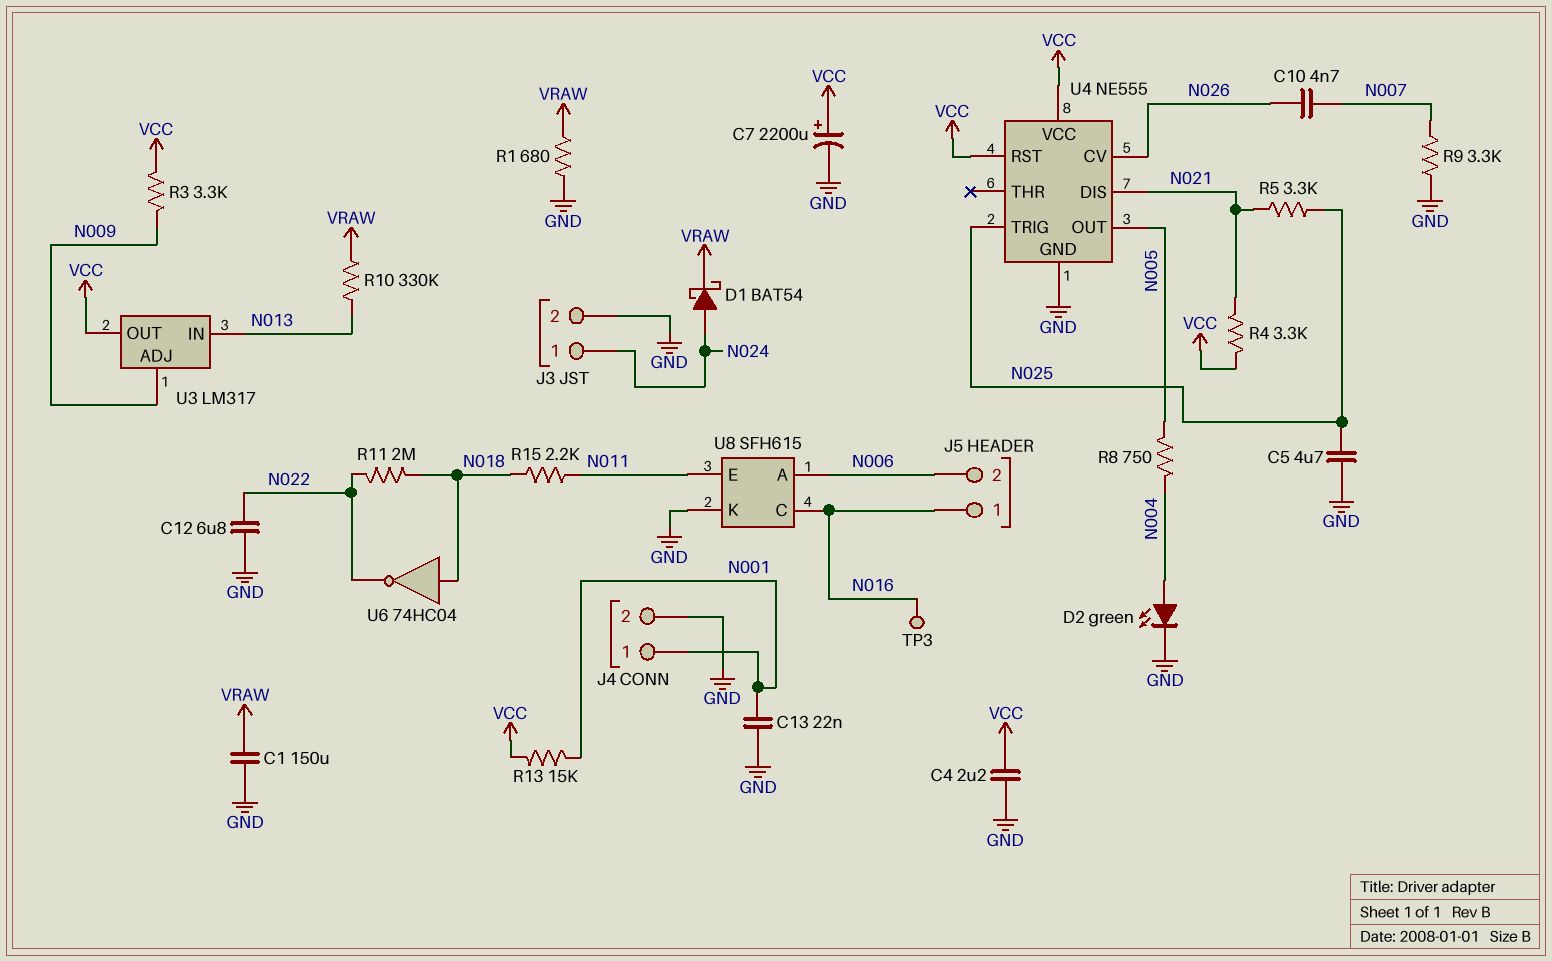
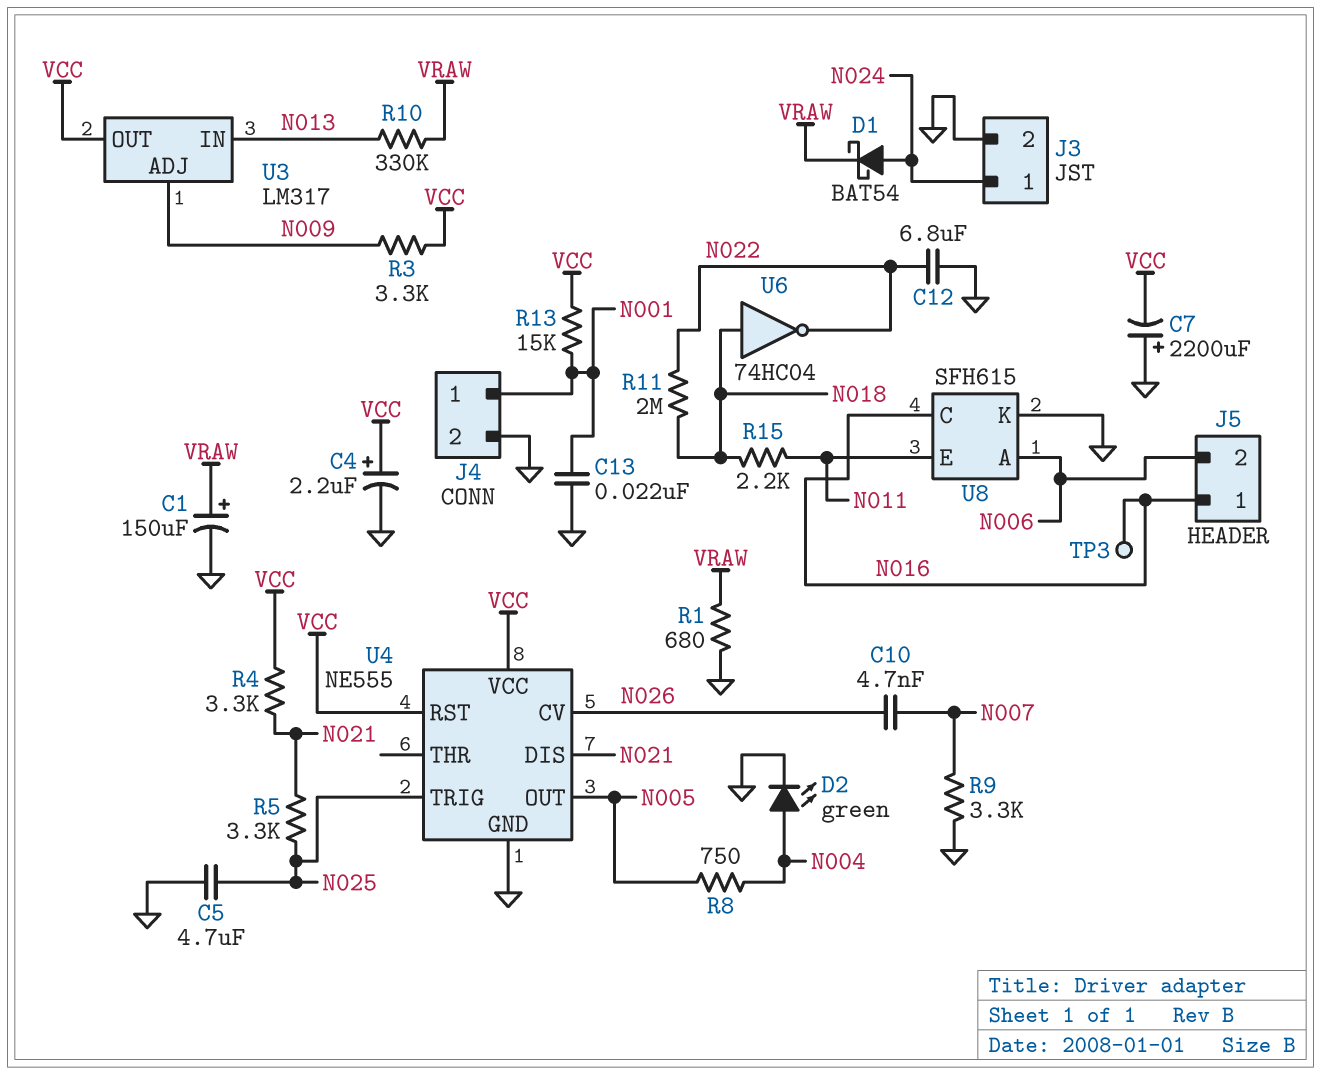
C1: 150uF (GND, VRAW) -> 150uF (plus VRAW, minus GND)
C4: 2.2uF (GND, VCC) -> 2.2uF (plus VCC, minus GND)
C7: 2200uF (plus VCC, minus GND) -> 2200uF (plus GND, minus VCC)

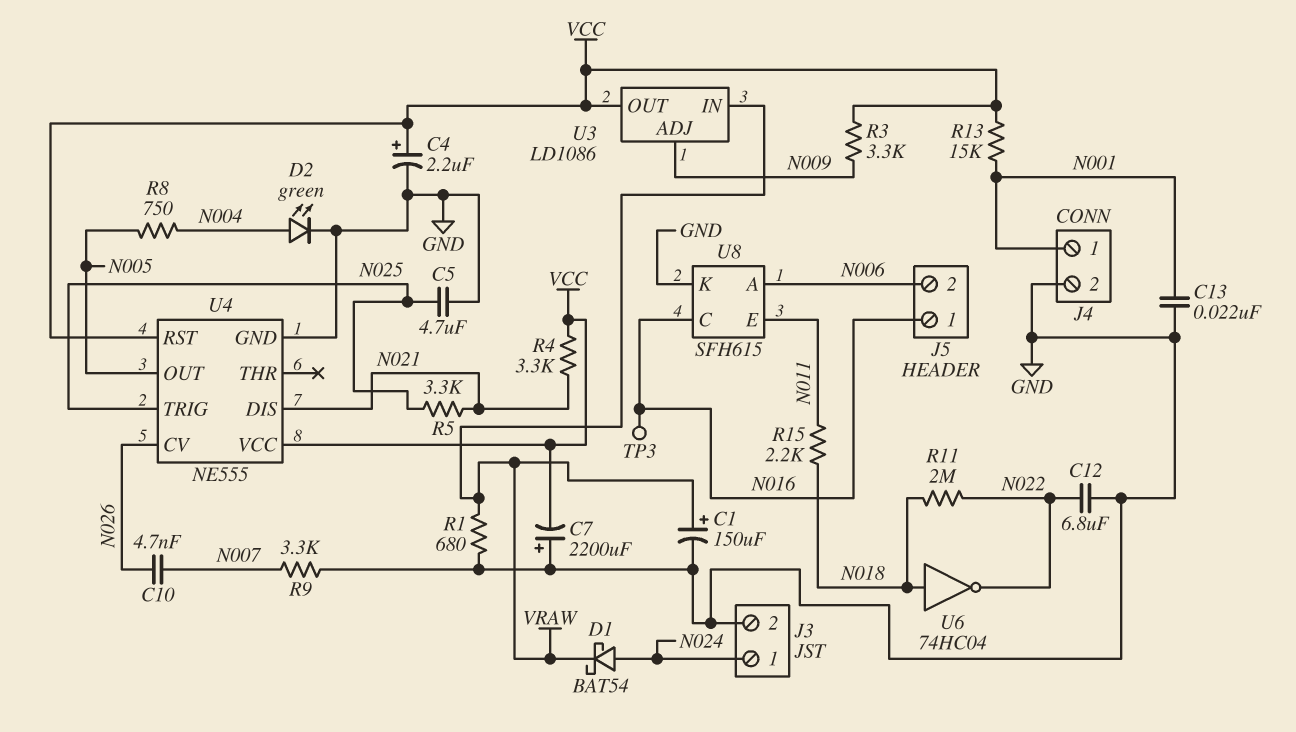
R10: 330k (N013, VRAW) -> none
U3: LM317 -> LD1086
U3 pin IN: N013 -> VRAW

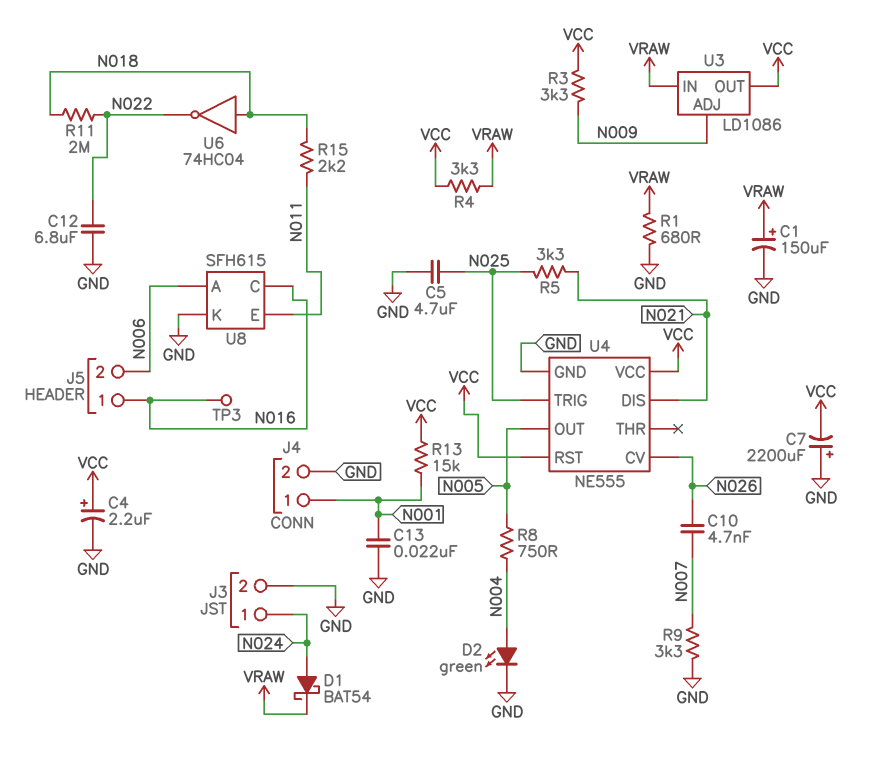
R4: 3.3k (N021, VCC) -> 3.3k (VCC, VRAW)

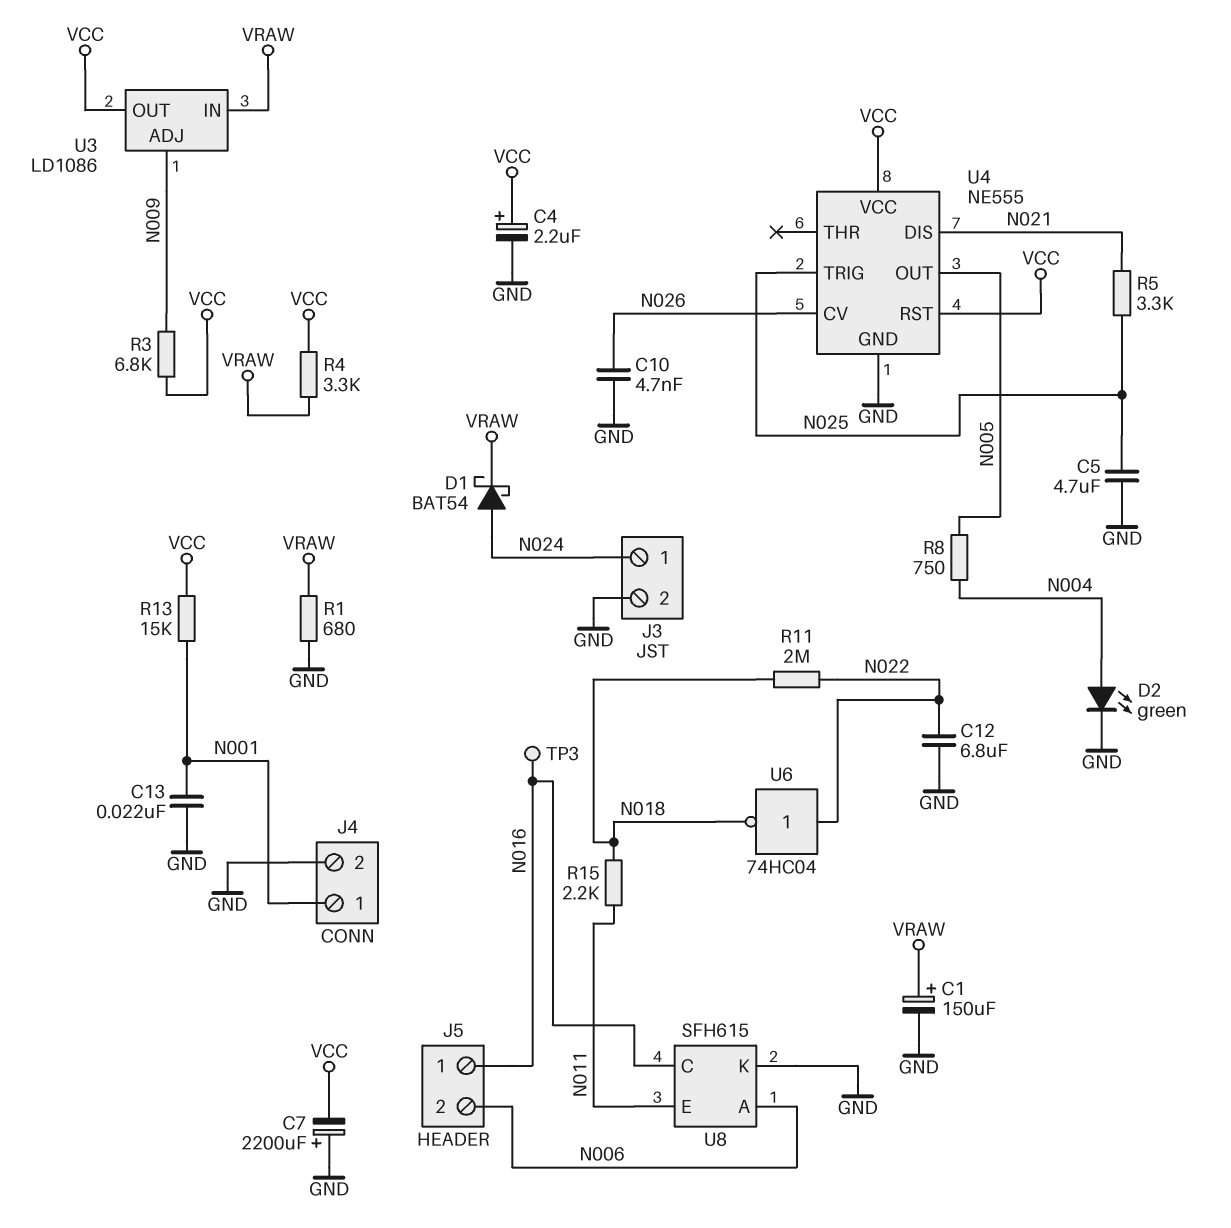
C10: 4.7nF (N007, N026) -> 4.7nF (GND, N026)
R3: 3.3k (N009, VCC) -> 6.8k (N009, VCC)
R9: 3.3k (GND, N007) -> none
U6: NOT 74HC04 (in N018, out N022) -> NOT 74HC04 (in N022, out N018)

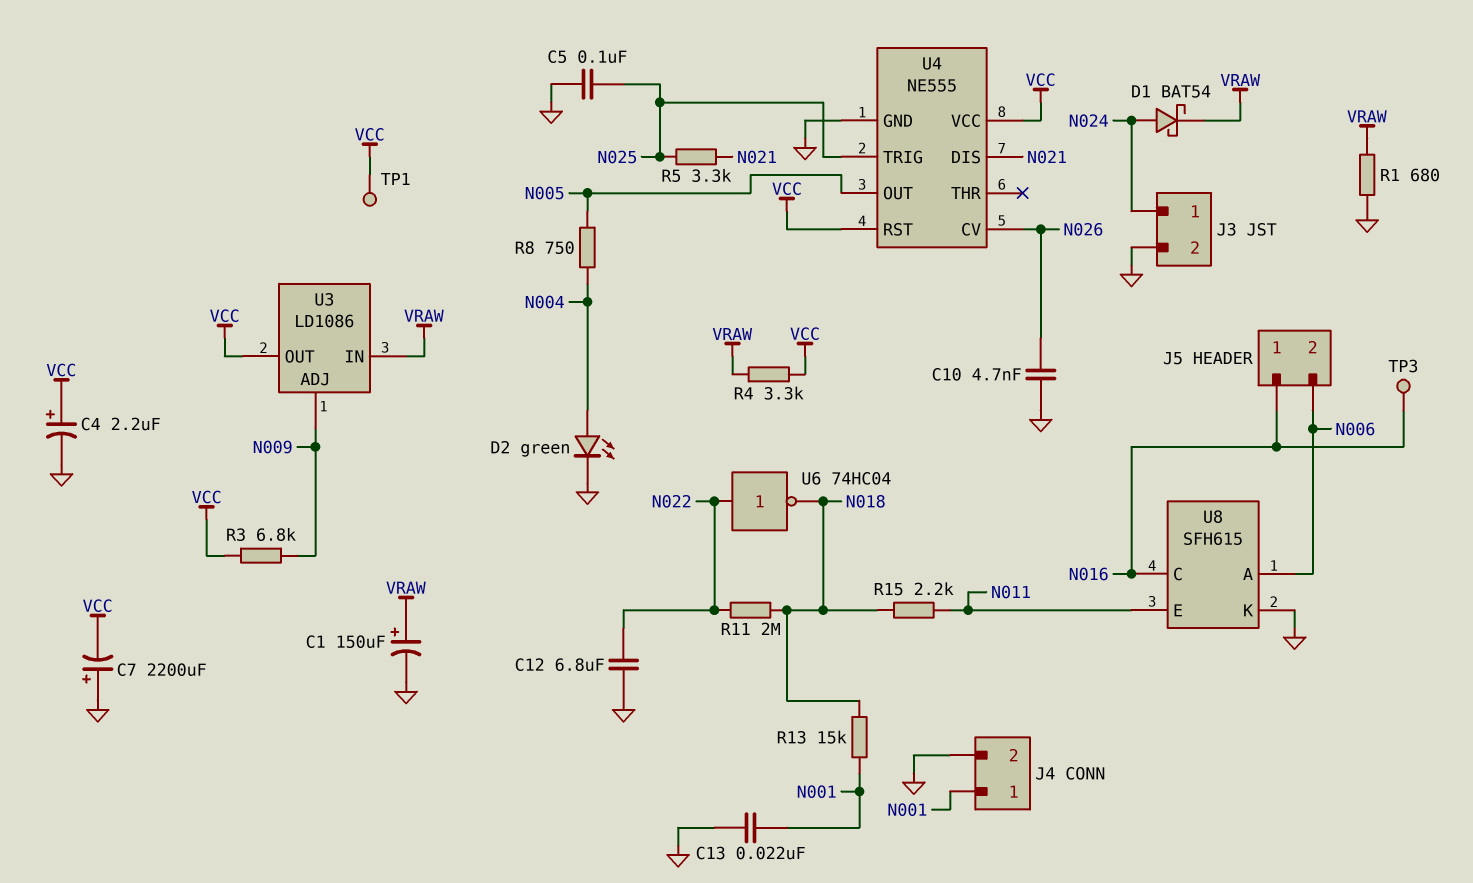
C5: 4.7uF (GND, N025) -> 100nF (GND, N025)
R13: 15k (N001, VCC) -> 15k (N001, N018)
TP1: none -> test point (VCC)

